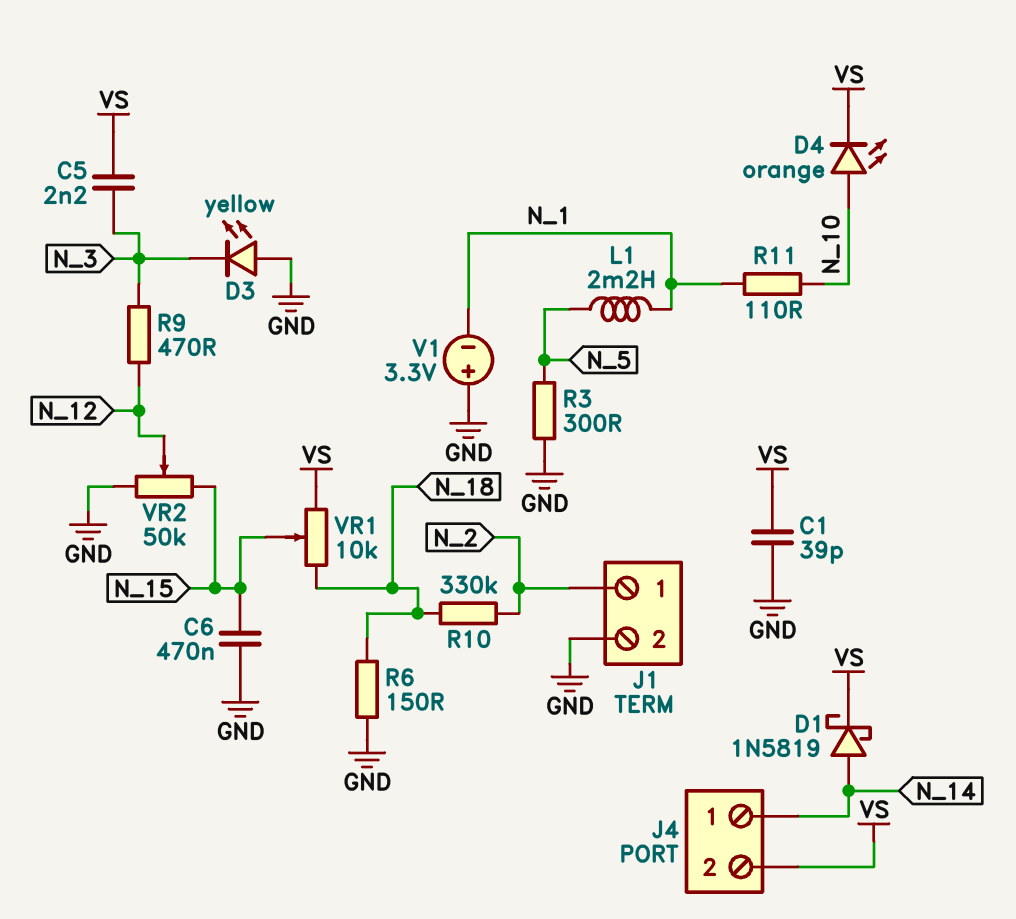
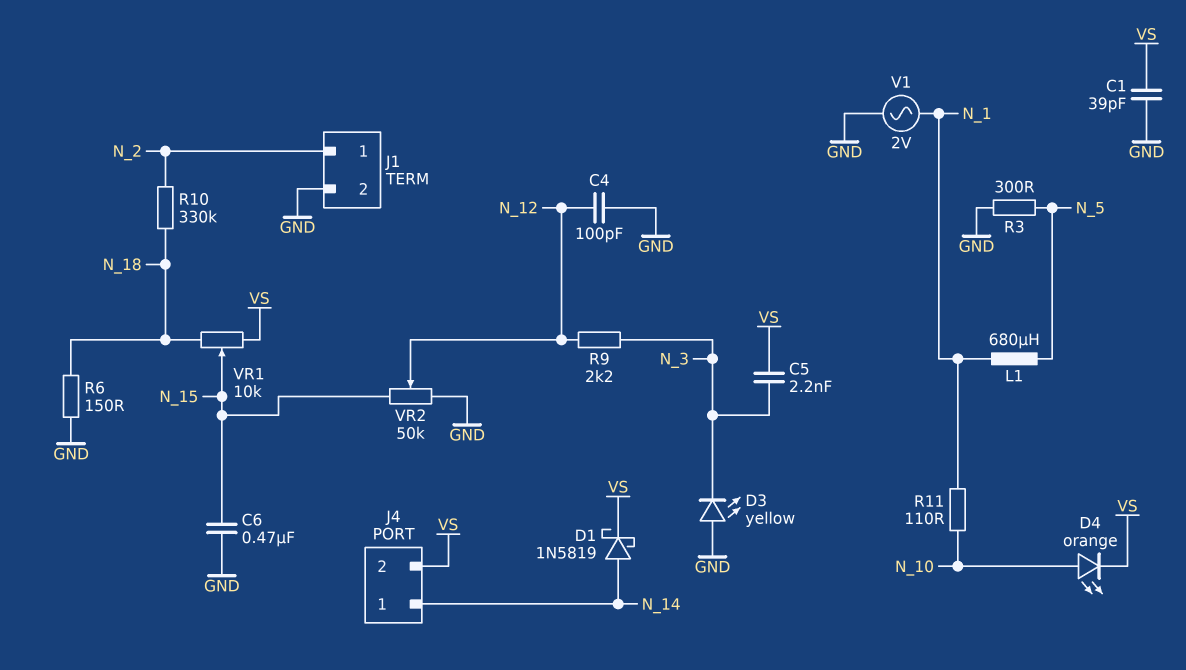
C4: none -> 100pF (GND, N_12)
L1: 2.2mH (N_1, N_5) -> 680uH (N_1, N_5)
R9: 470 (N_3, N_12) -> 2.2k (N_3, N_12)
V1: 3.3V (plus GND, minus N_1) -> AC 2V (GND, N_1)

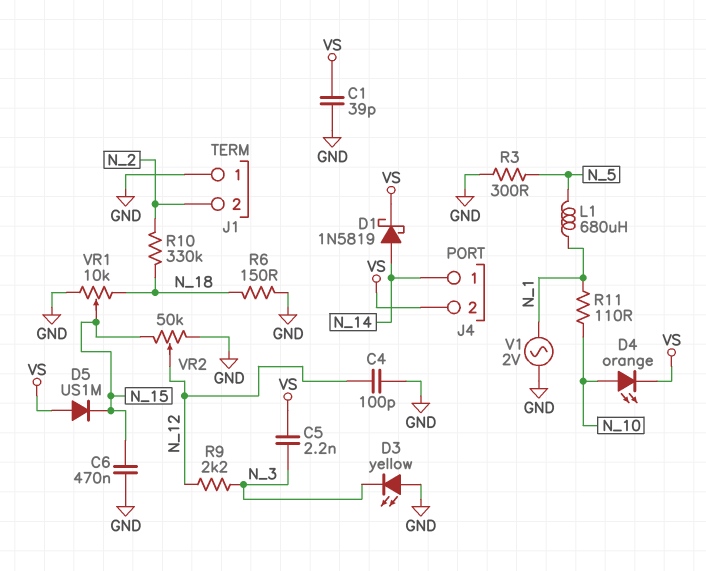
D5: none -> diode US1M (A VS, K N_15)
J1 pin 1: N_2 -> GND
J1 pin 2: GND -> N_2
VR1: 10k (N_18, VS, wiper N_15) -> 10k (GND, N_18, wiper N_15)

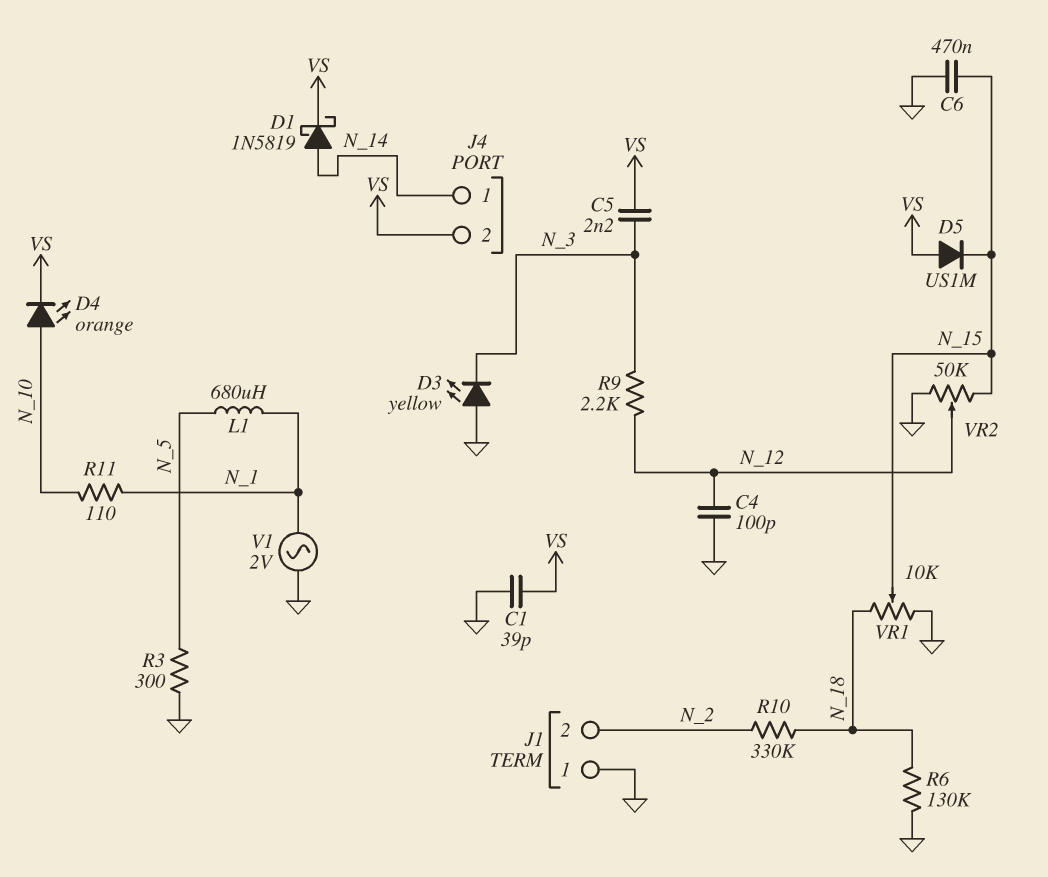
R6: 150 (GND, N_18) -> 130k (GND, N_18)

